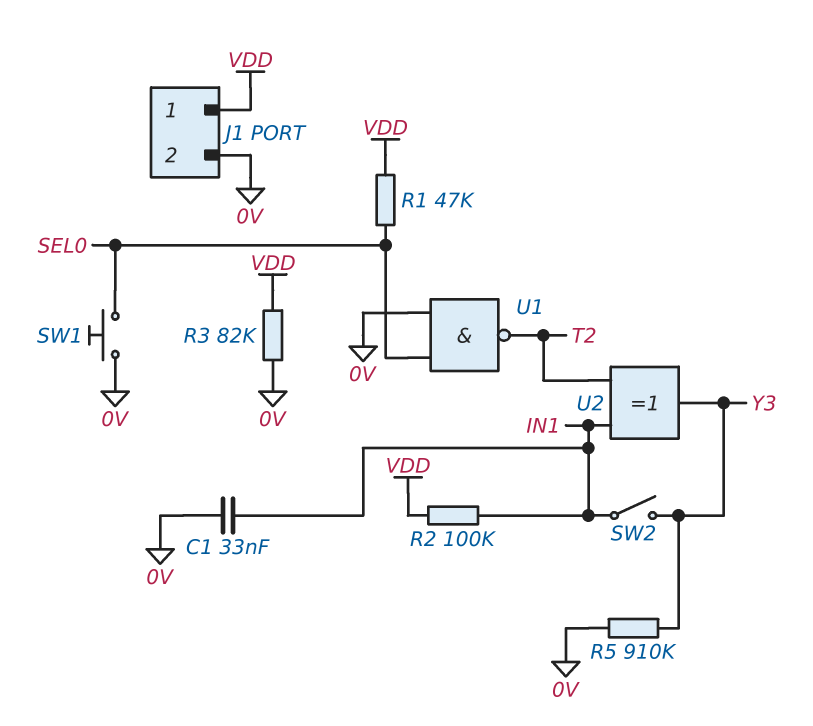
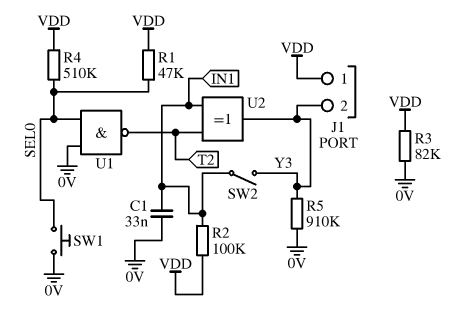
J1 pin 2: 0V -> Y3
R4: none -> 510k (SEL0, VDD)

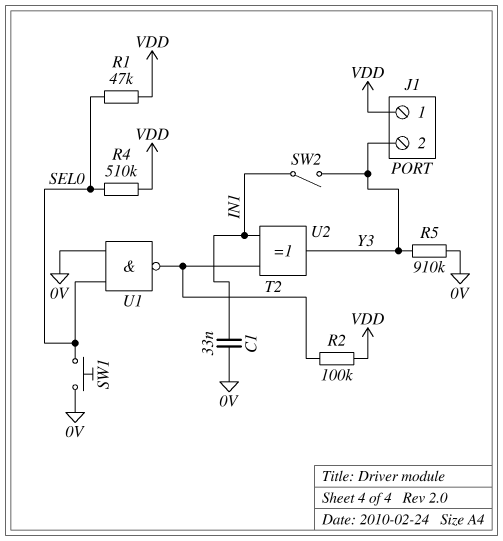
R2: 100k (IN1, VDD) -> 100k (T2, VDD)
R3: 82k (0V, VDD) -> none

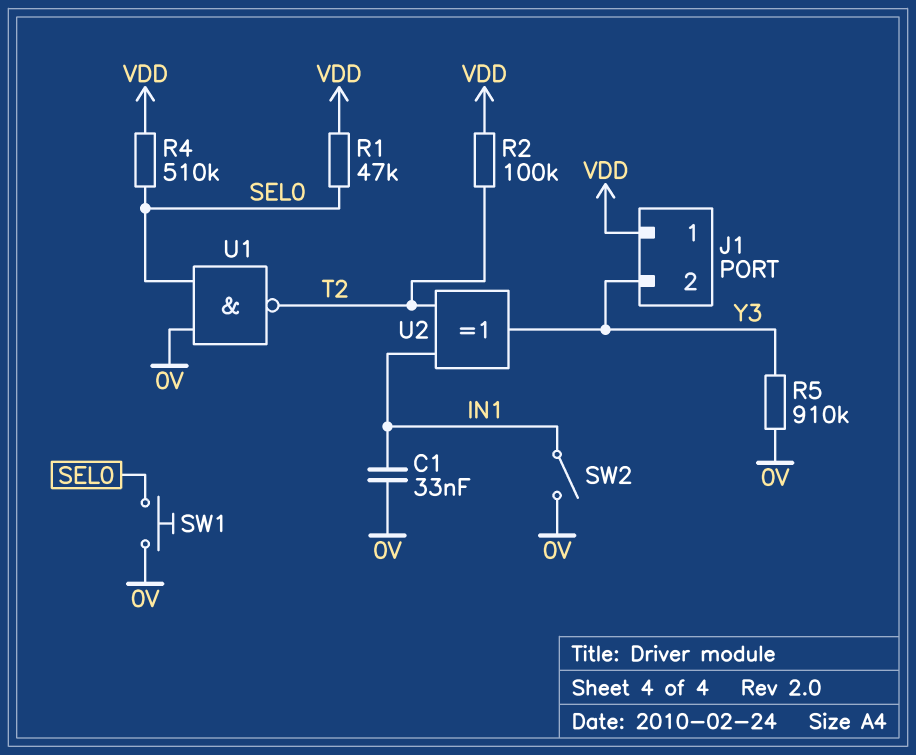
SW2: switch (IN1, Y3) -> switch (0V, IN1)

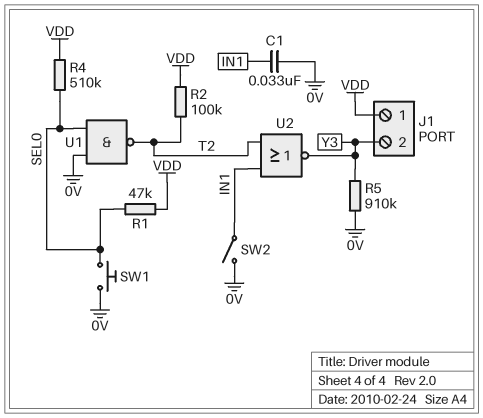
U2: XOR (in IN1, in T2, out Y3) -> NOR (in IN1, in T2, out Y3)

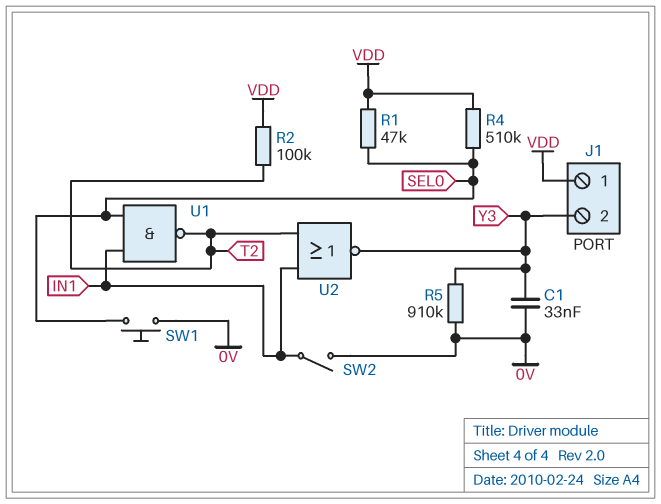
C1: 33nF (0V, IN1) -> 33nF (0V, Y3)
U1: NAND (in 0V, in SEL0, out T2) -> NAND (in IN1, in SEL0, out T2)

